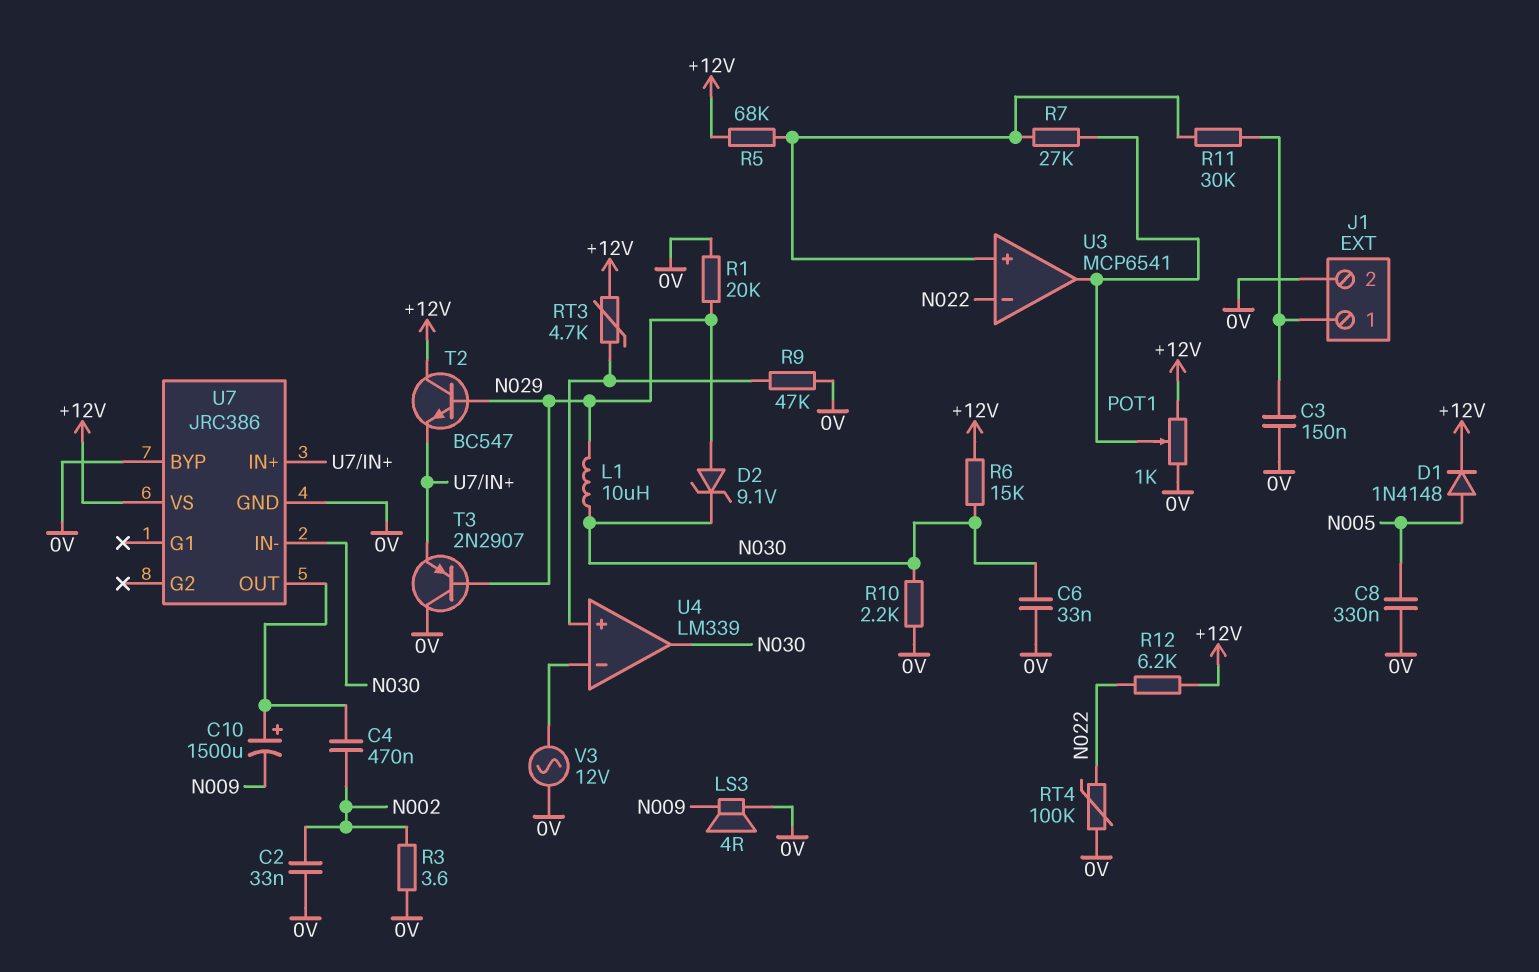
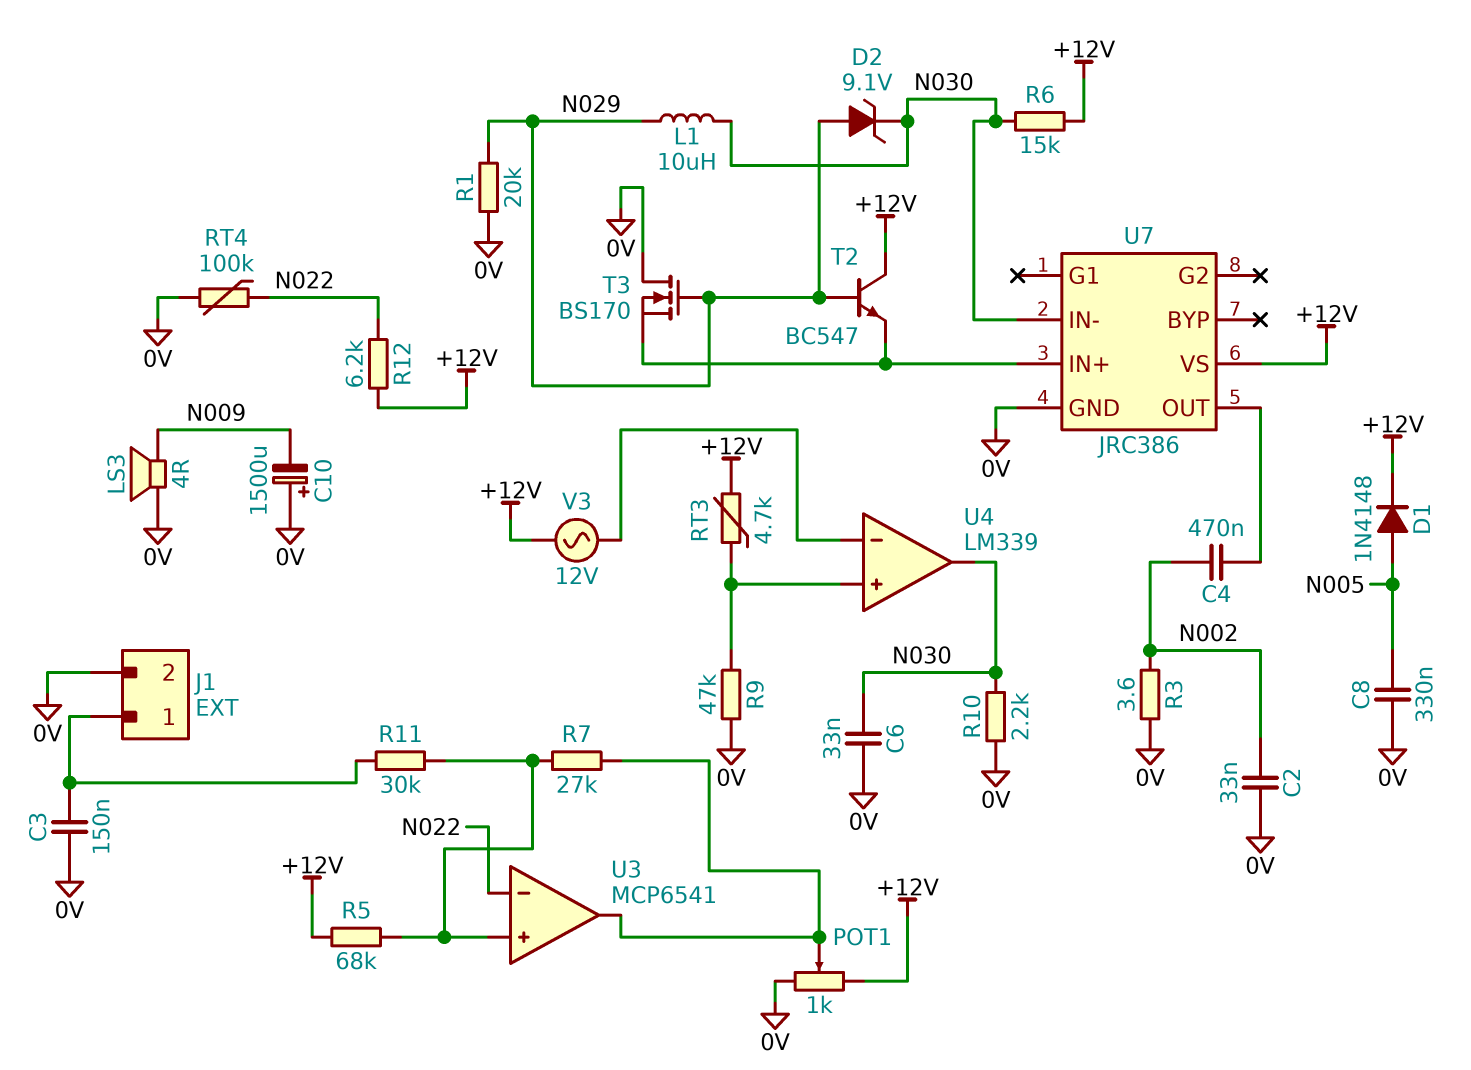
C10: 1500uF (plus U7/OUT, minus N009) -> 1500uF (plus 0V, minus N009)
T3: PNP 2N2907 (B N029, C 0V, E U7/IN+) -> NMOS BS170 (G N029, D 0V, S U7/IN+)
U7 pin BYP: 0V -> none
V3: AC 12V (0V, U4/in-) -> AC 12V (+12V, U4/in-)

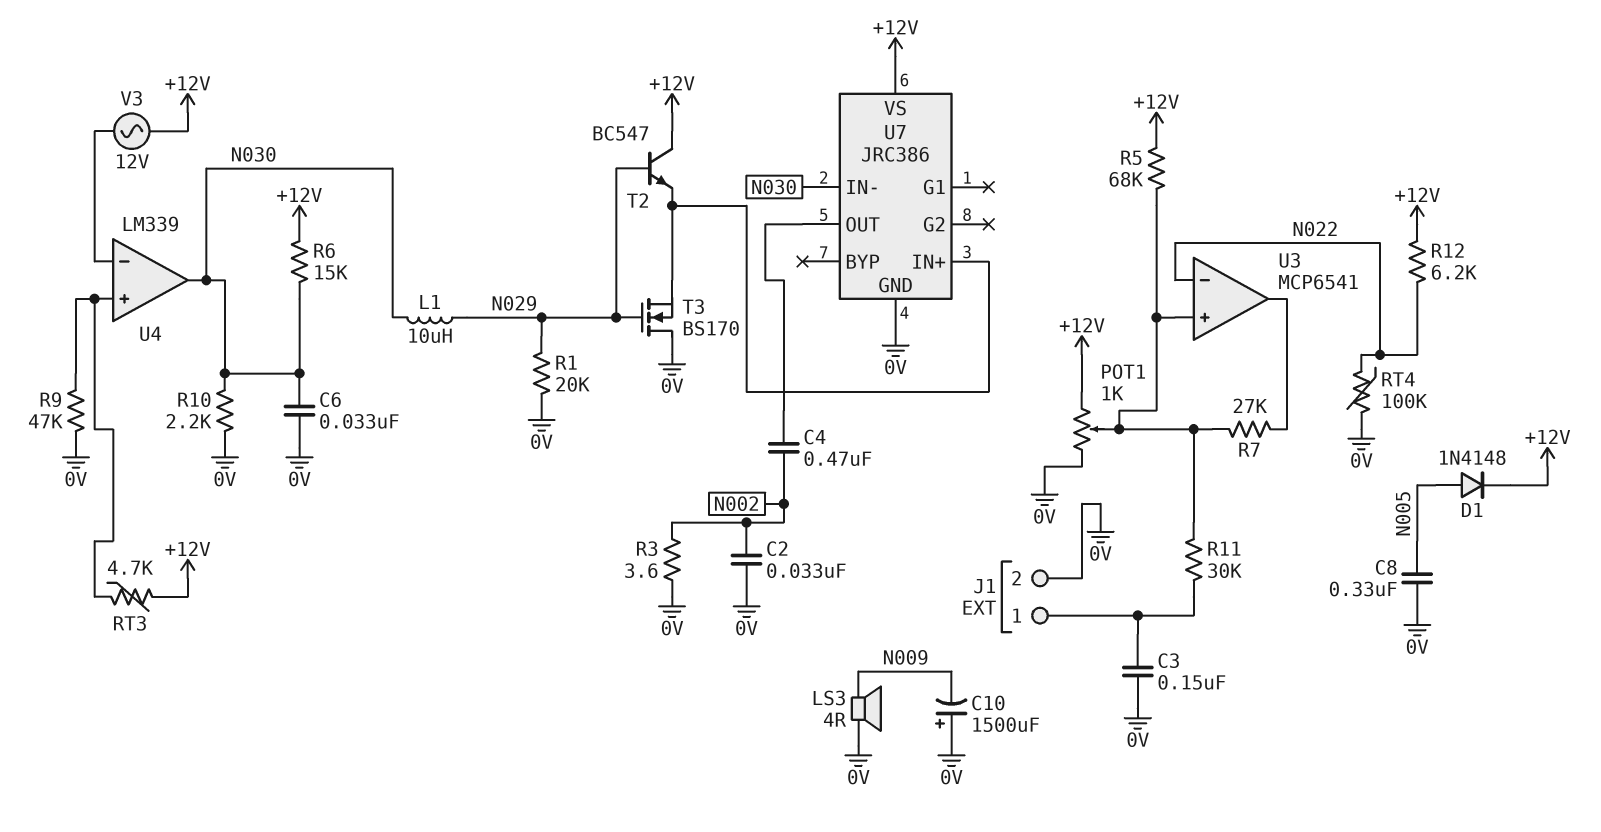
D2: zener 9.1V (A N029, K N030) -> none
POT1: 1k (+12V, 0V, wiper U3/out) -> 1k (+12V, 0V, wiper U3/in+)

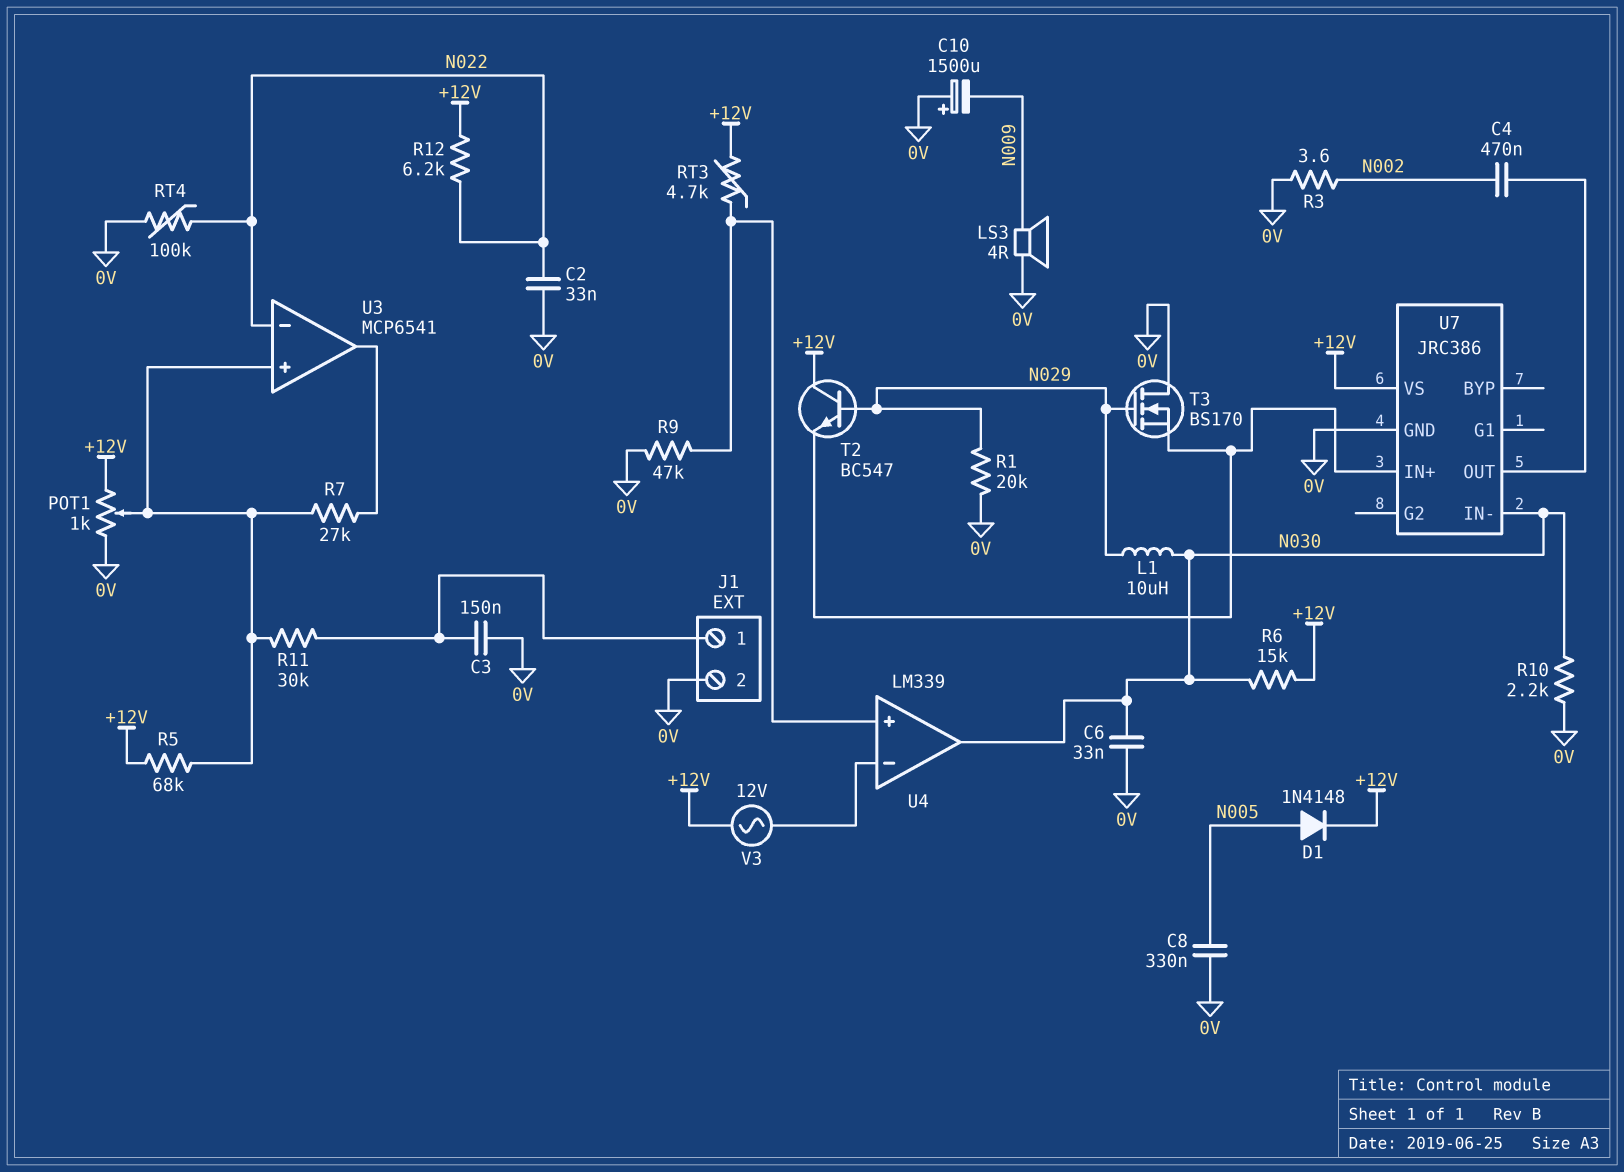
C2: 33nF (0V, N002) -> 33nF (0V, N022)

